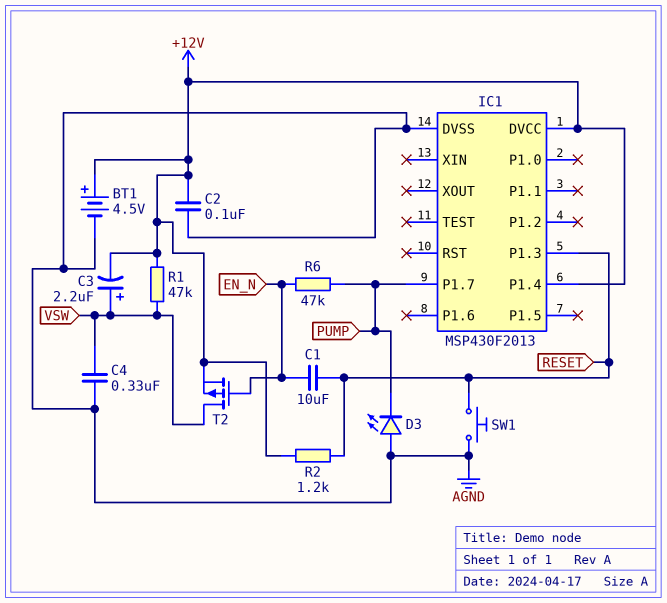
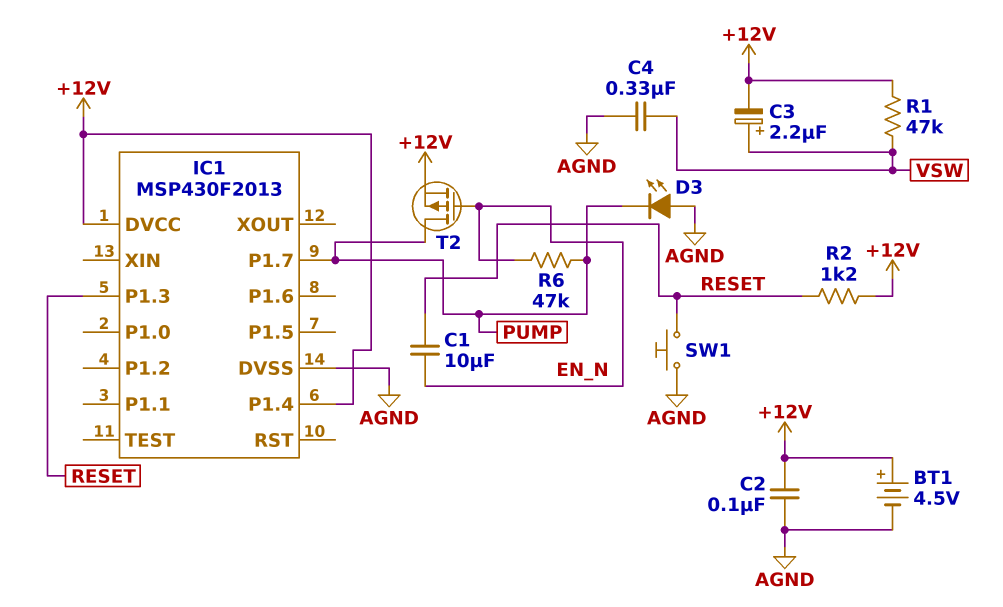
T2: PMOS (G EN_N, D VSW, S +12V) -> PMOS (G EN_N, D PUMP, S +12V)

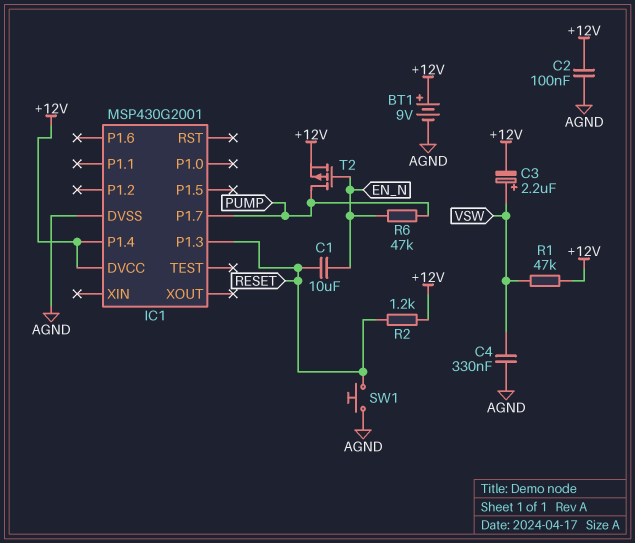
BT1: 4.5V (plus +12V, minus AGND) -> 9V (plus +12V, minus AGND)
D3: LED (A AGND, K PUMP) -> none
IC1: MSP430F2013 -> MSP430G2001

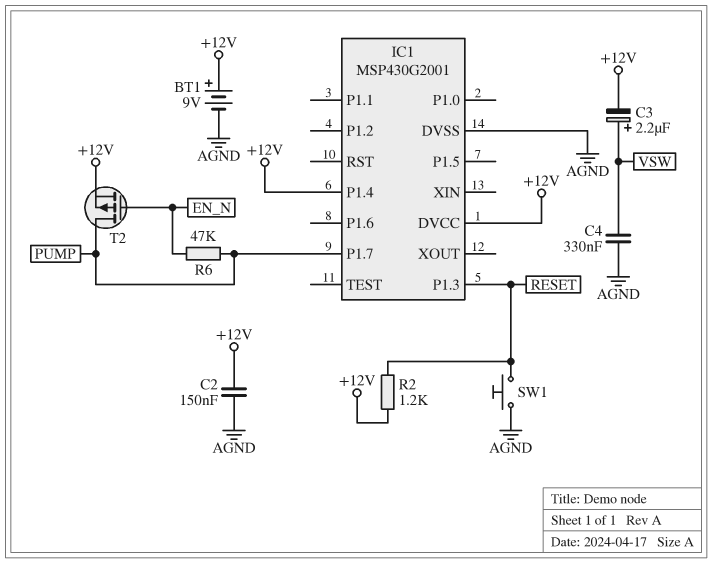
C1: 10uF (EN_N, RESET) -> none
C2: 100nF (+12V, AGND) -> 150nF (+12V, AGND)
R1: 47k (+12V, VSW) -> none

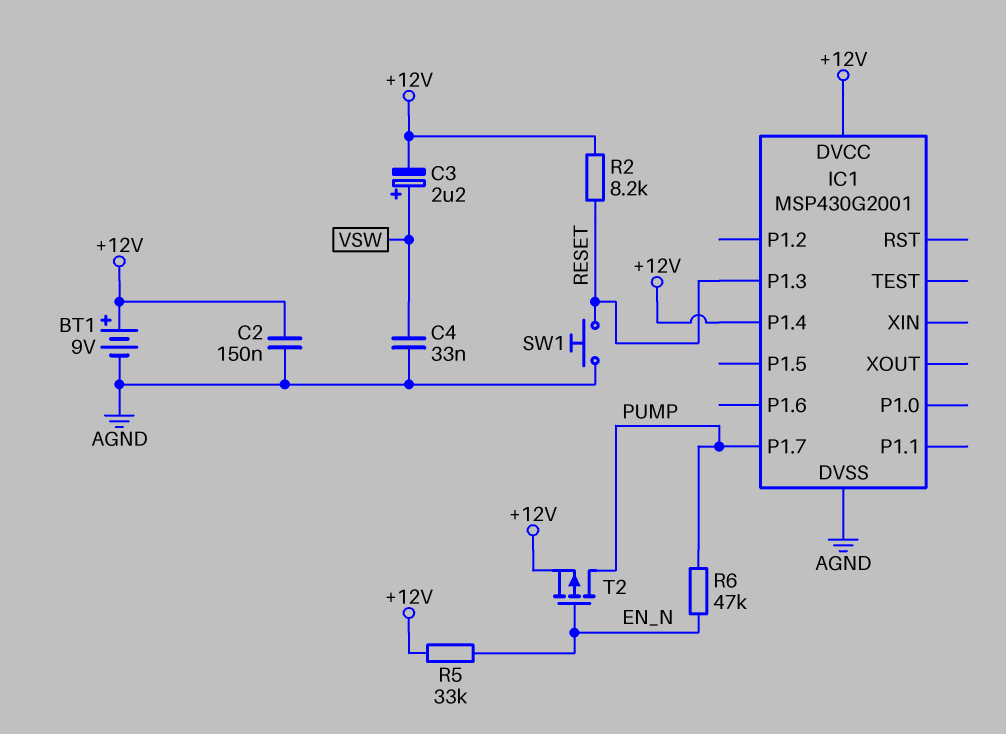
C4: 330nF (AGND, VSW) -> 33nF (AGND, VSW)
R2: 1.2k (+12V, RESET) -> 8.2k (+12V, RESET)
R5: none -> 33k (+12V, EN_N)

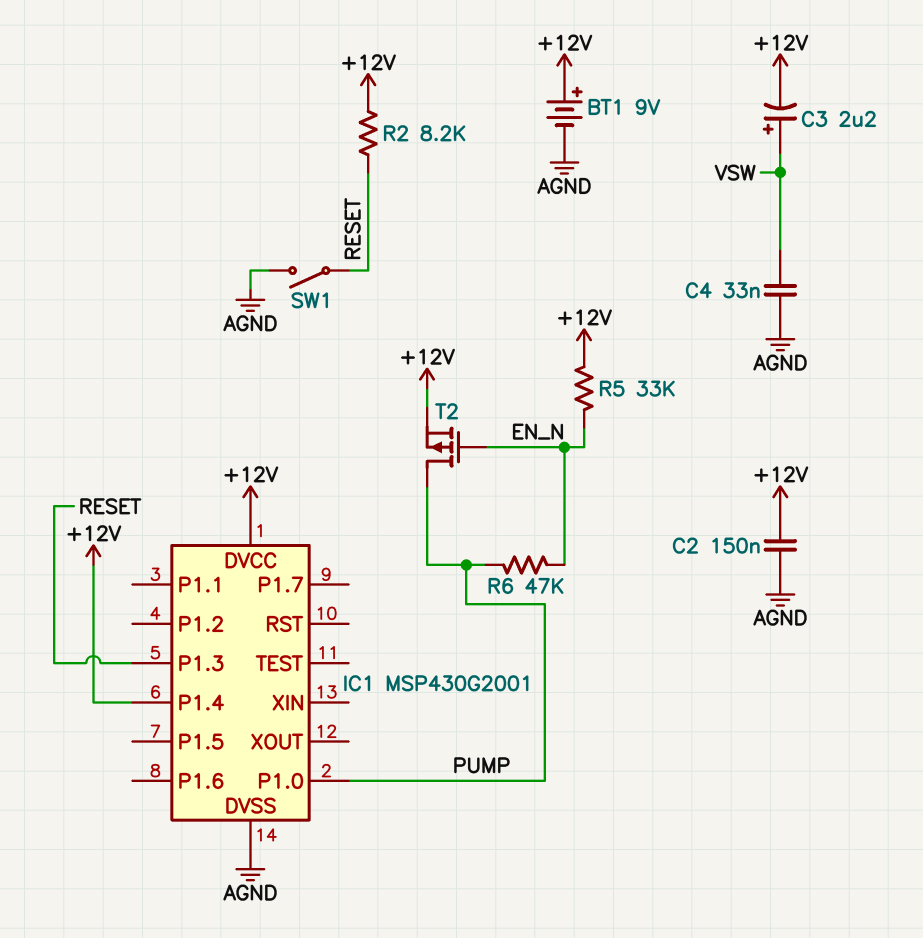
IC1 pin P1.0: none -> PUMP
IC1 pin P1.7: PUMP -> none
SW1: button (AGND, RESET) -> switch (AGND, RESET)

